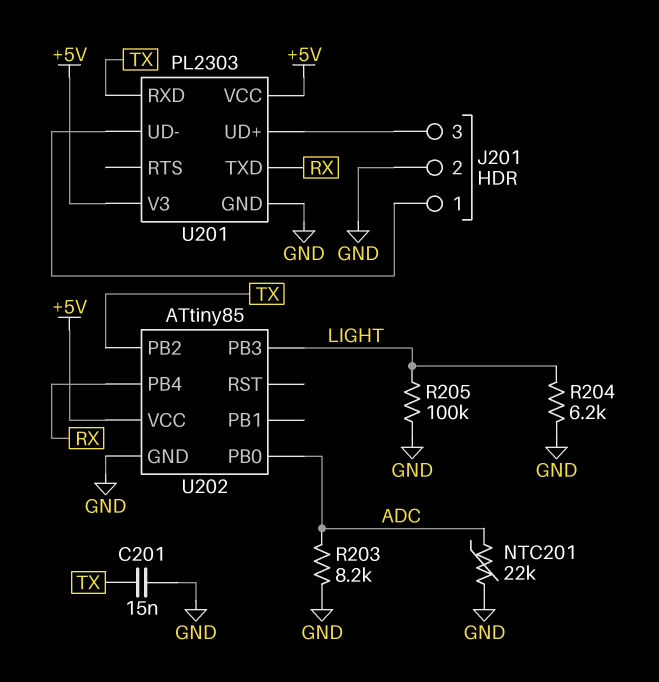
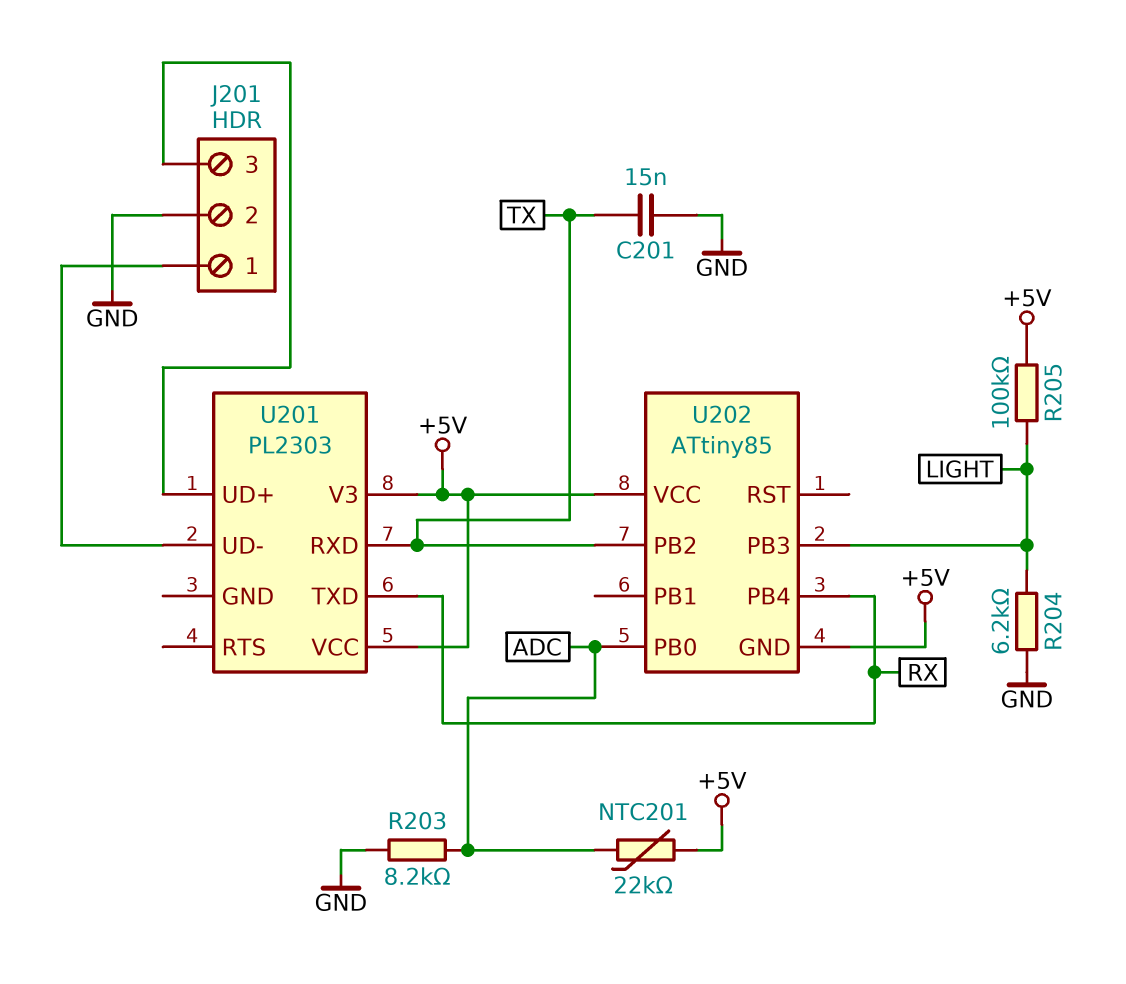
NTC201: 22k (ADC, GND) -> 22k (+5V, ADC)
R205: 100k (GND, LIGHT) -> 100k (+5V, LIGHT)
U201 pin GND: GND -> none
U202 pin GND: GND -> +5V

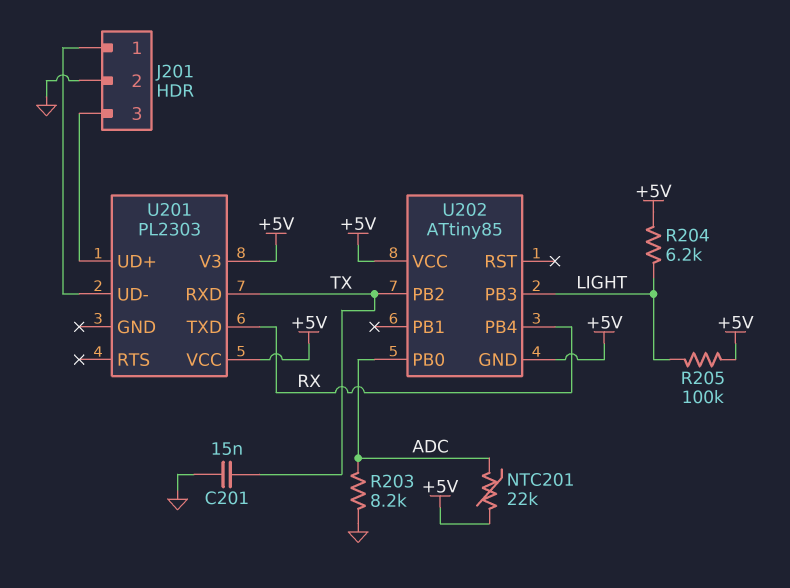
R204: 6.2k (GND, LIGHT) -> 6.2k (+5V, LIGHT)

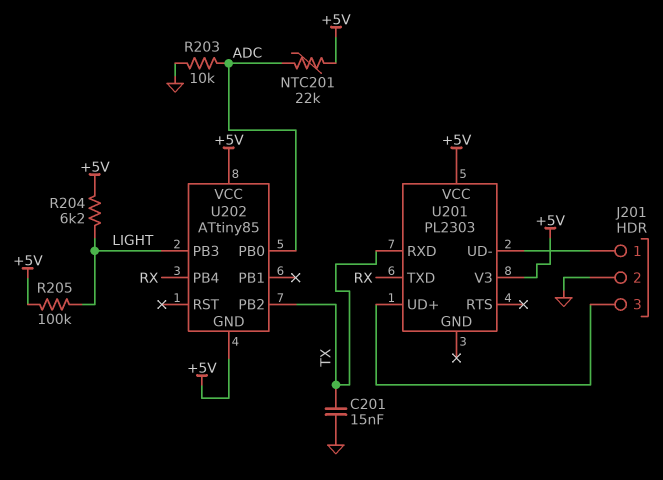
R203: 8.2k (ADC, GND) -> 10k (ADC, GND)

